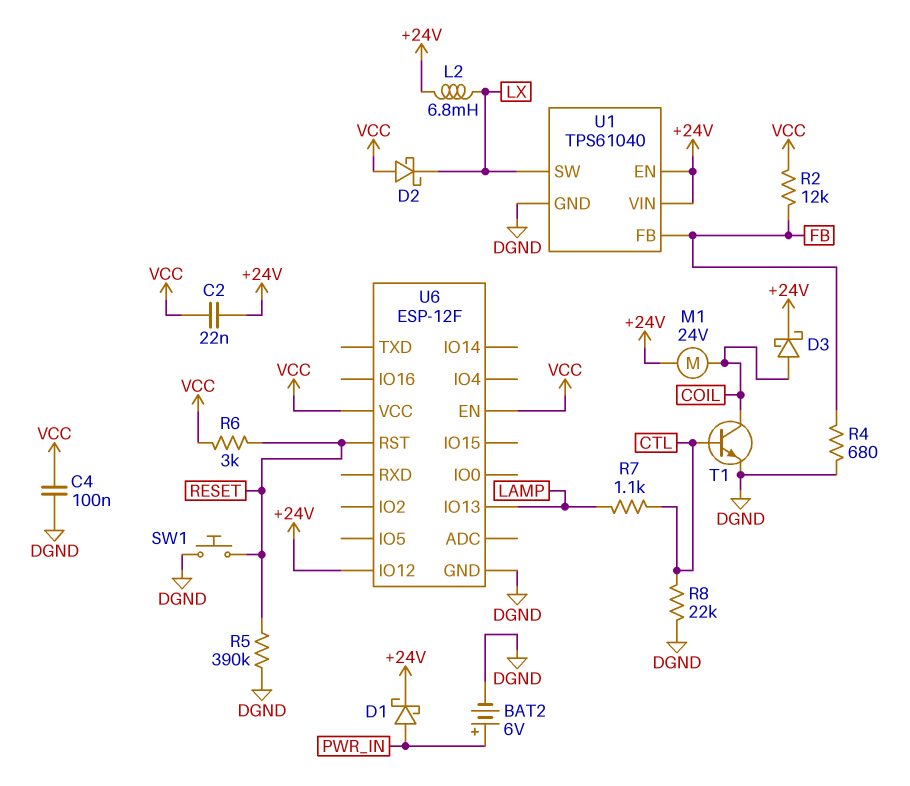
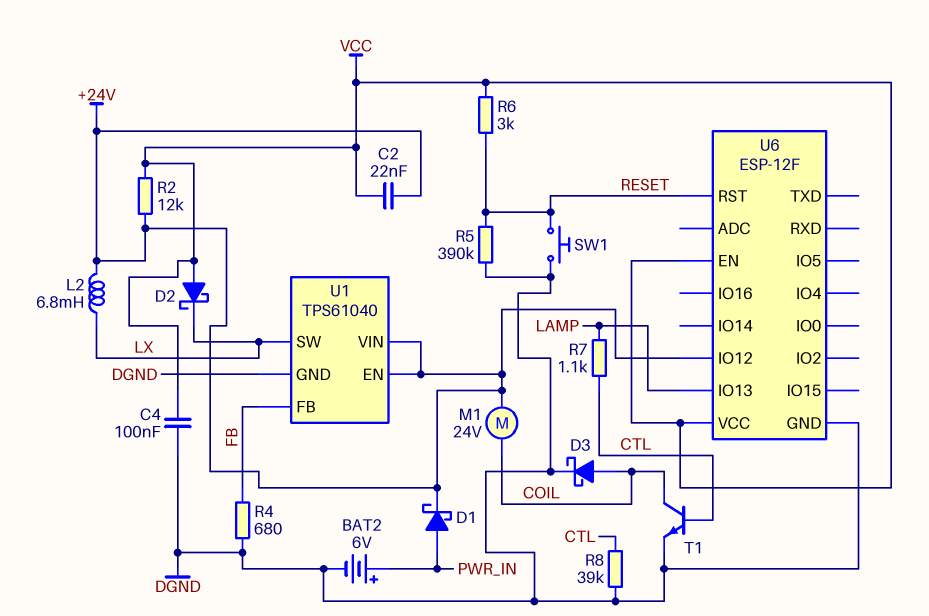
D3: schottky (A COIL, K +24V) -> schottky (A COIL, K DGND)
R2: 12k (FB, VCC) -> 12k (+24V, VCC)
R8: 22k (CTL, DGND) -> 39k (CTL, DGND)

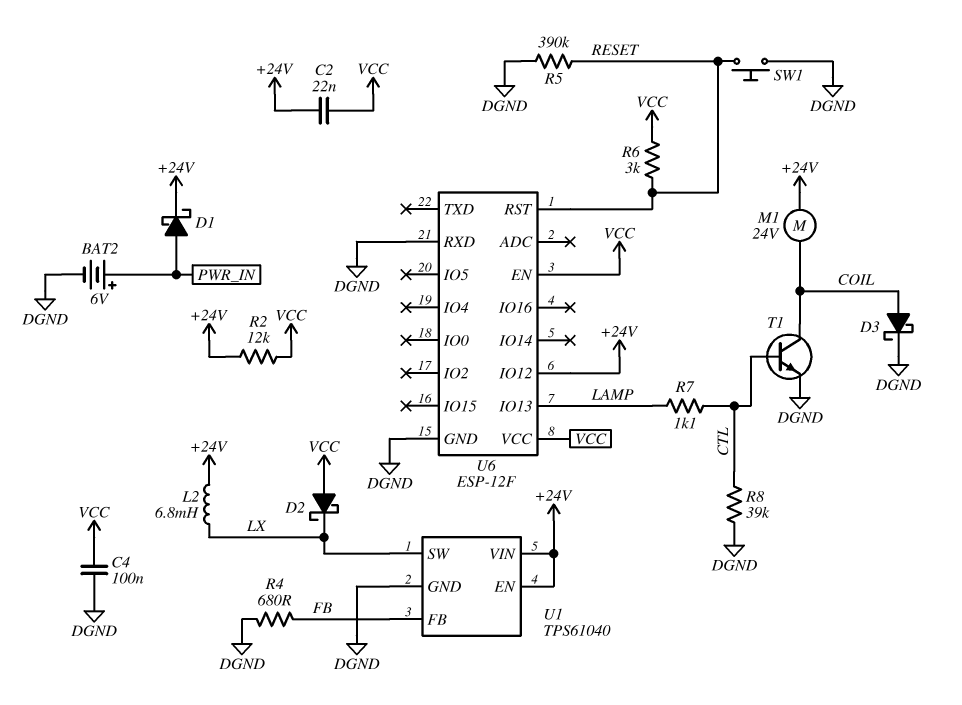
U6 pin RXD: none -> DGND

